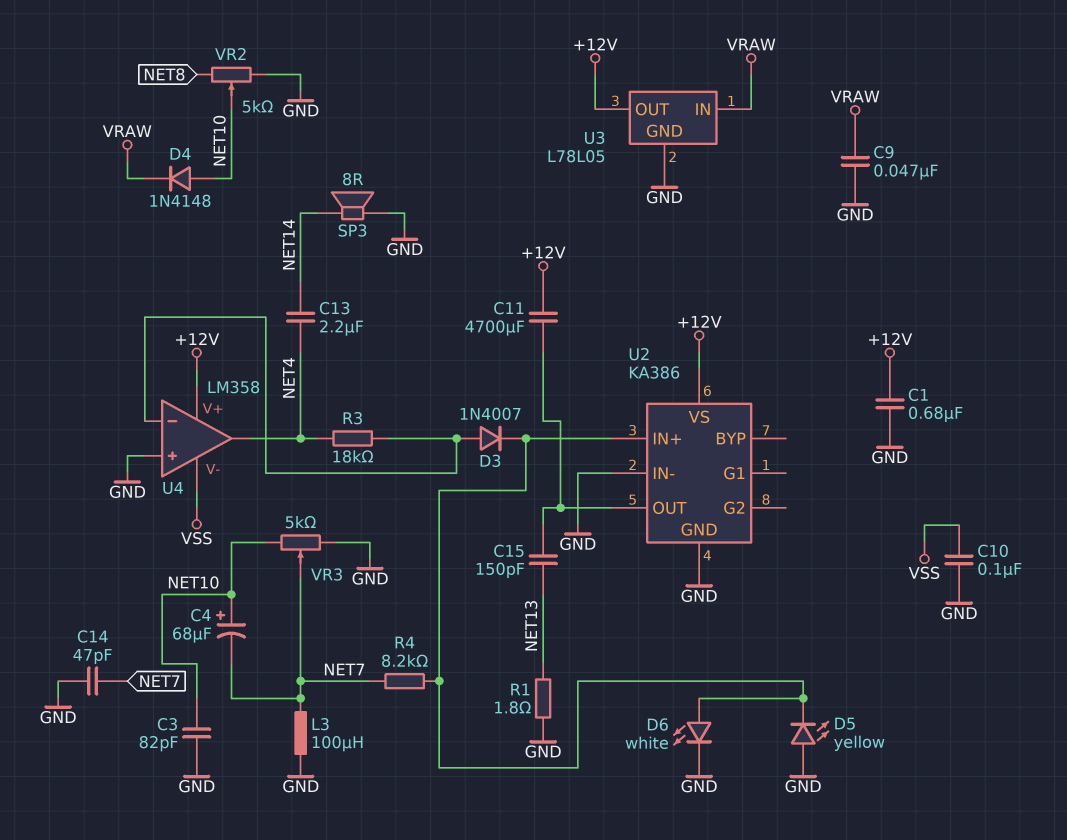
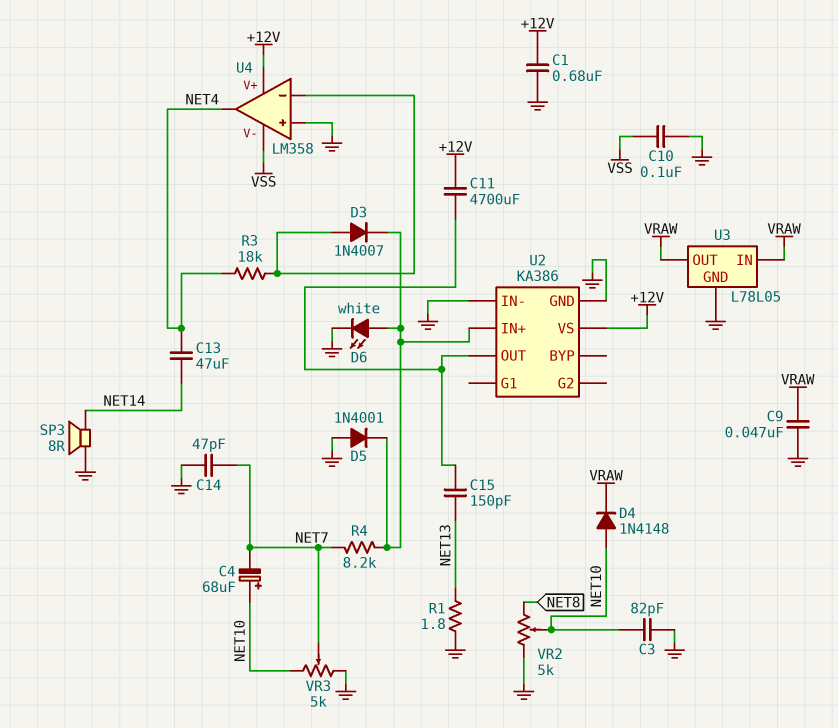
C13: 2.2uF (NET4, NET14) -> 47uF (NET4, NET14)
D5: LED yellow (A GND, K U2/IN+) -> diode 1N4001 (A GND, K U2/IN+)
L3: 100uH (GND, NET7) -> none
U3 pin OUT: +12V -> VRAW

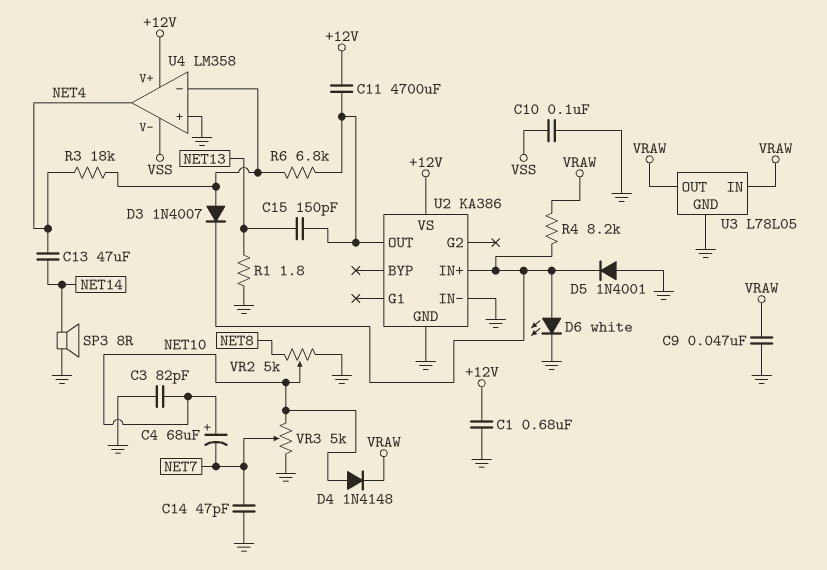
R4: 8.2k (NET7, U2/IN+) -> 8.2k (U2/IN+, VRAW)
R6: none -> 6.8k (U2/OUT, U4/in-)

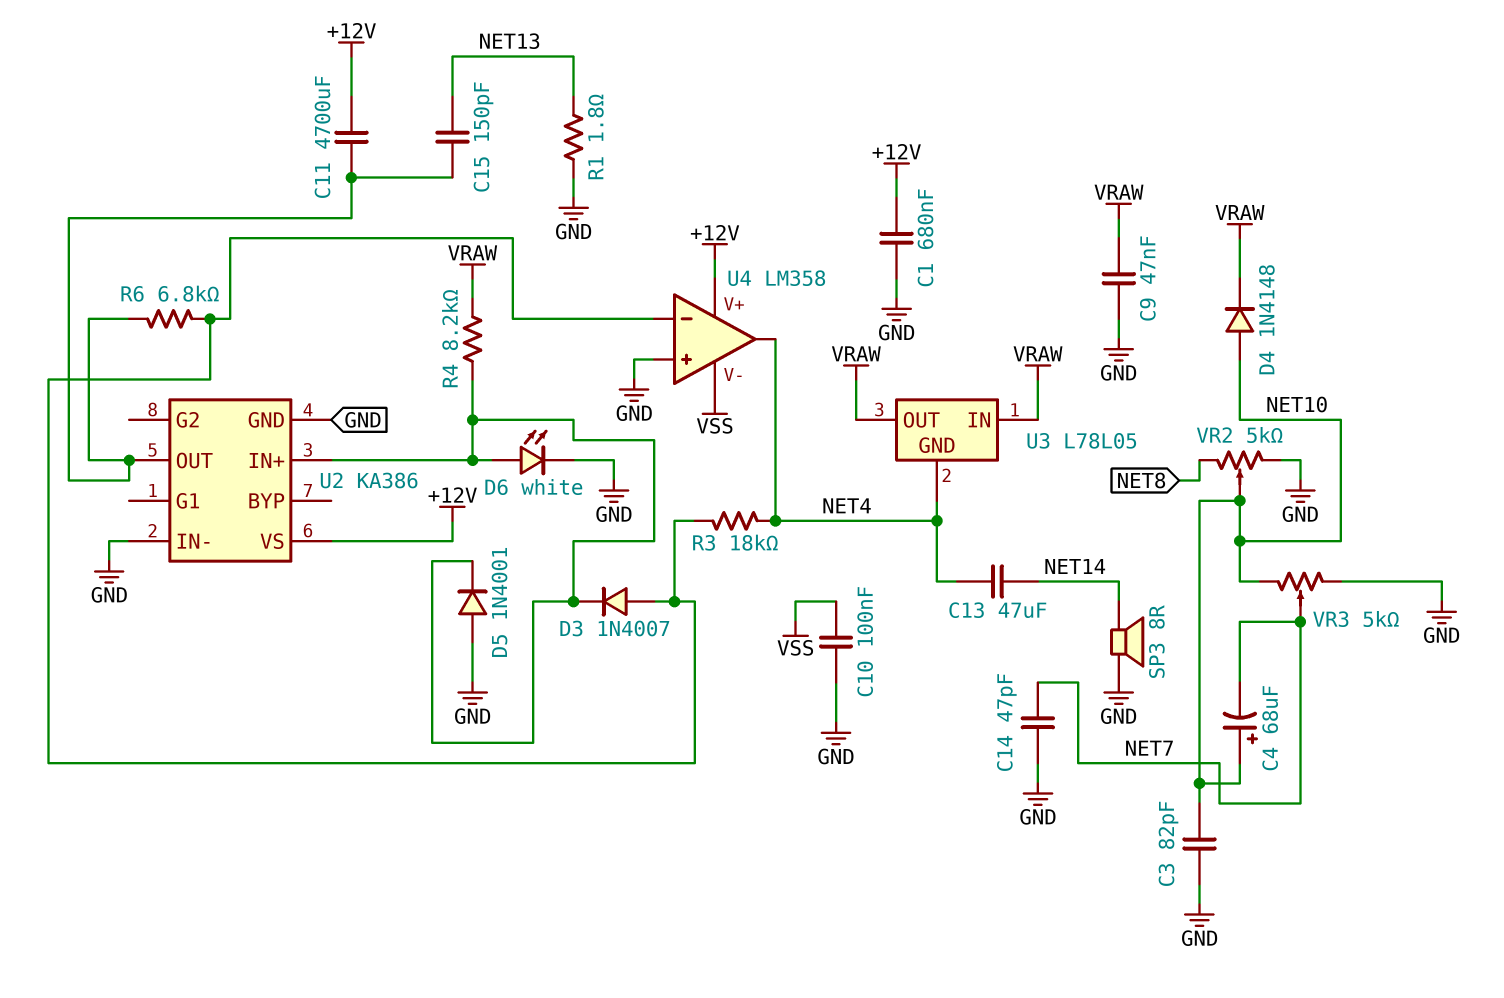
U3 pin GND: GND -> NET4

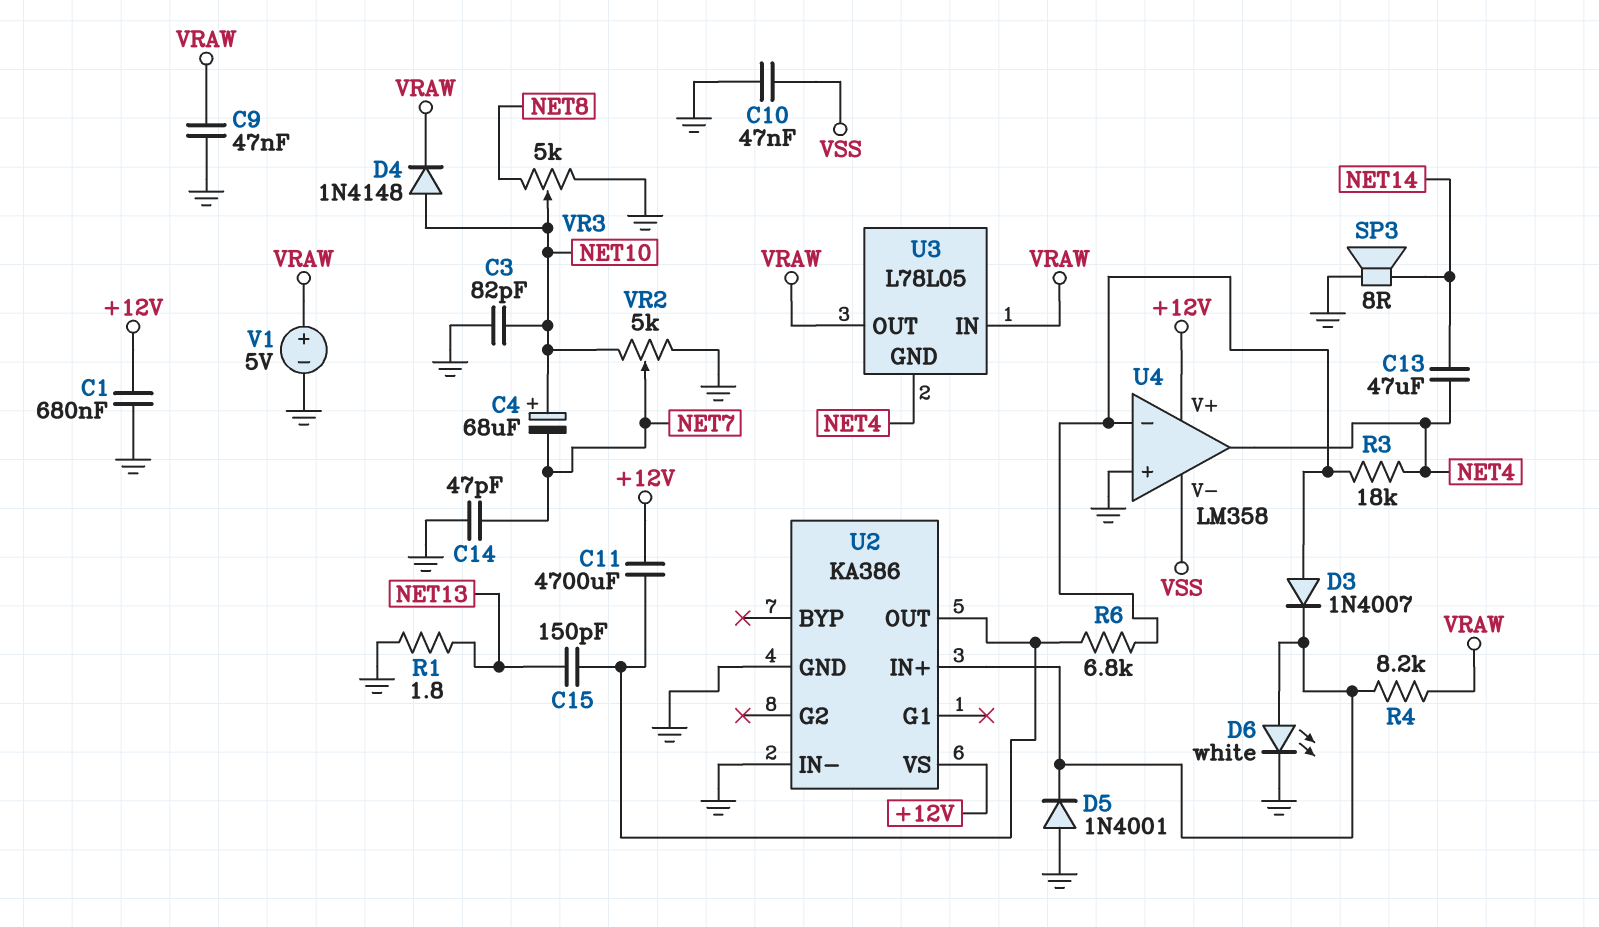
C10: 100nF (GND, VSS) -> 47nF (GND, VSS)
V1: none -> 5V (plus VRAW, minus GND)
VR2: 5k (GND, NET8, wiper NET10) -> 5k (GND, NET10, wiper NET7)
VR3: 5k (GND, NET10, wiper NET7) -> 5k (GND, NET8, wiper NET10)

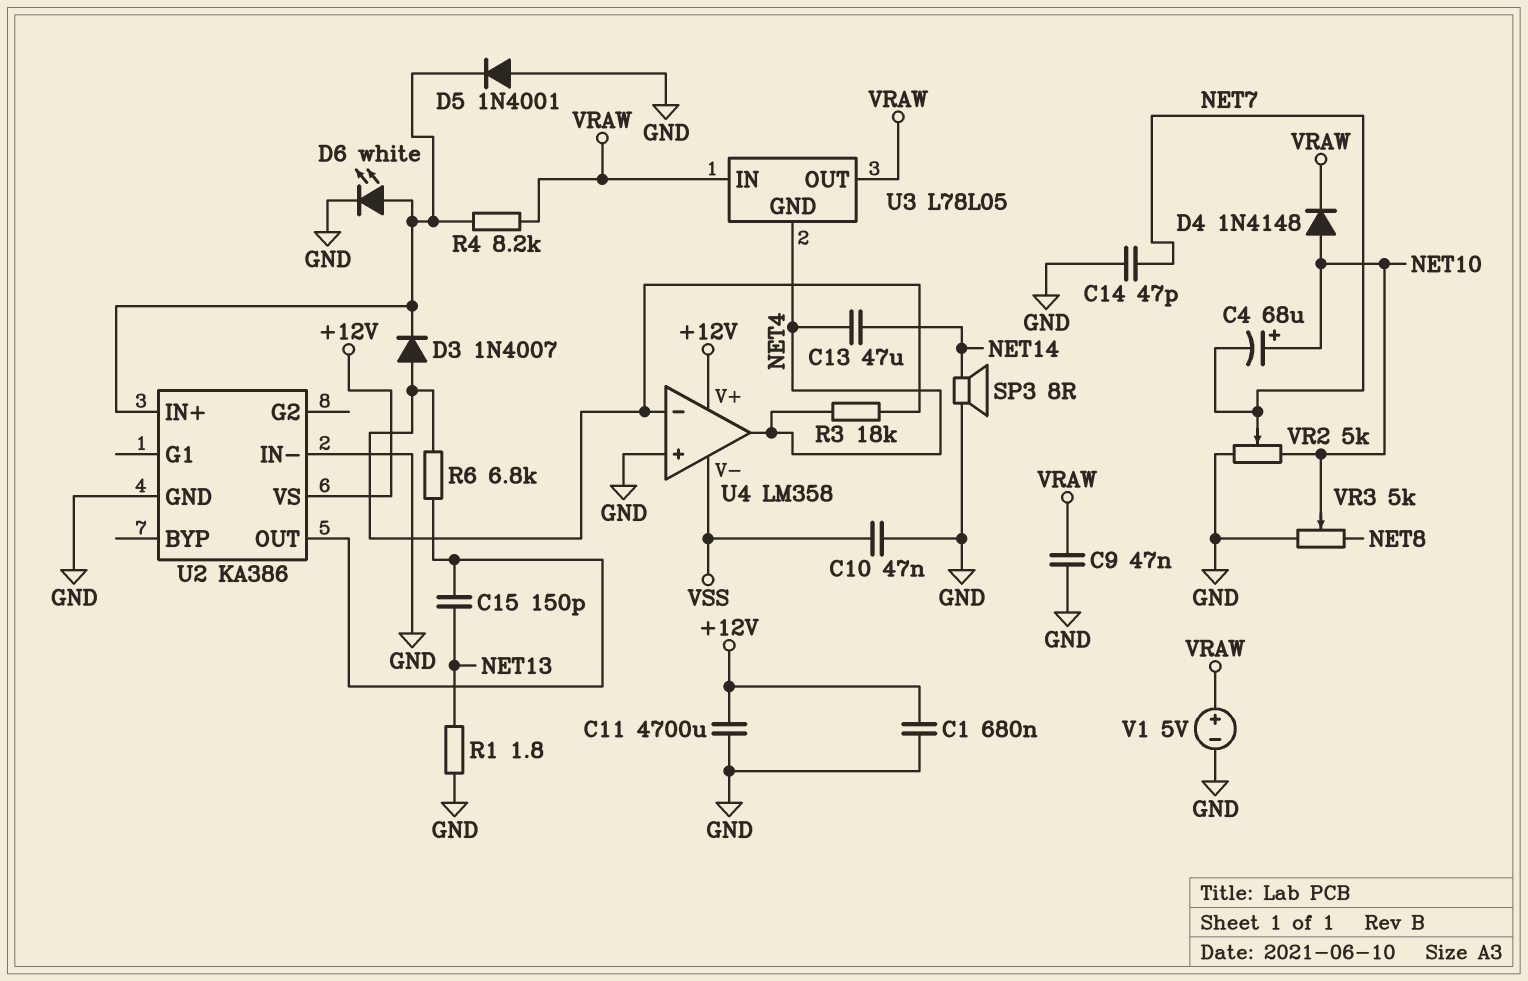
C3: 82pF (GND, NET10) -> none
C11: 4700uF (+12V, U2/OUT) -> 4700uF (+12V, GND)

